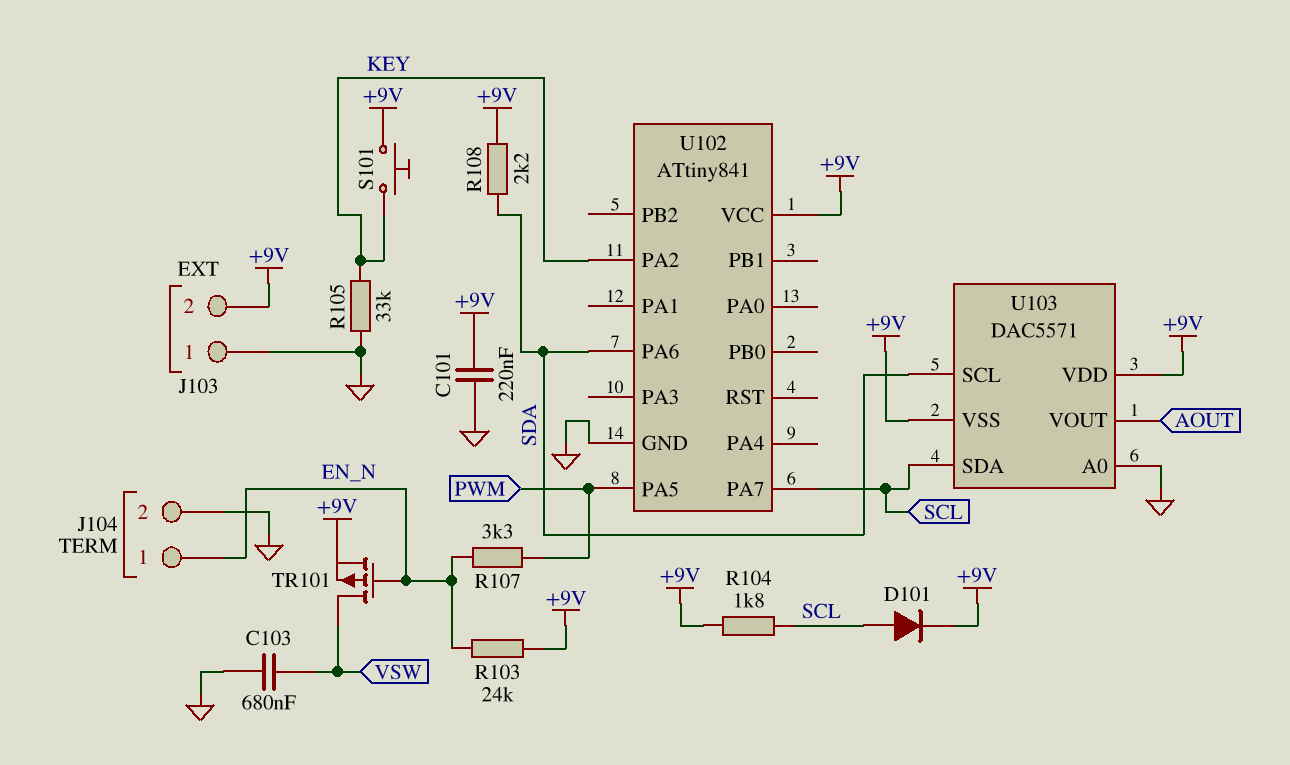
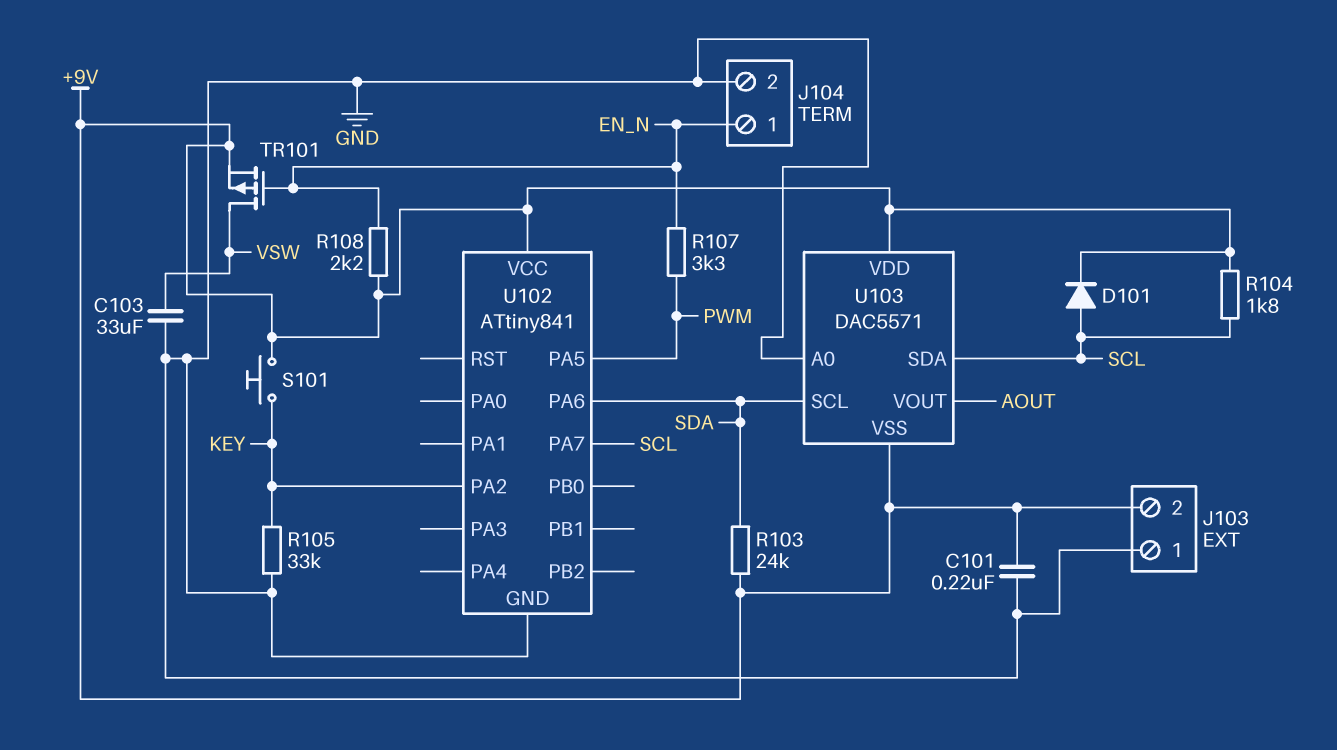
C103: 680nF (GND, VSW) -> 33uF (GND, VSW)
R103: 24k (+9V, EN_N) -> 24k (+9V, SDA)
R108: 2.2k (+9V, SDA) -> 2.2k (+9V, EN_N)

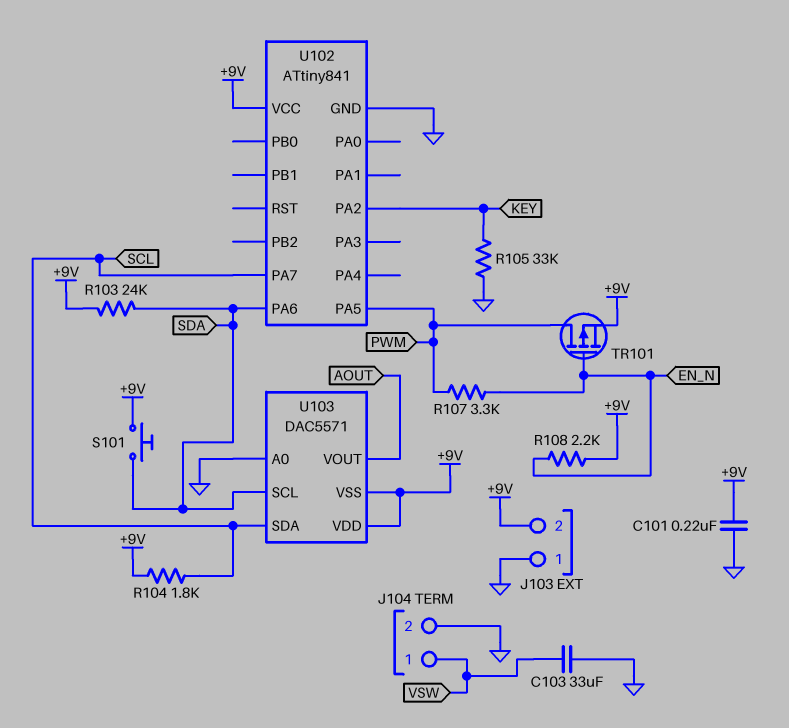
D101: diode (A SCL, K +9V) -> none
J104 pin 1: EN_N -> VSW
S101: button (+9V, KEY) -> button (+9V, SDA)
TR101: PMOS (G EN_N, D VSW, S +9V) -> PMOS (G EN_N, D PWM, S +9V)

